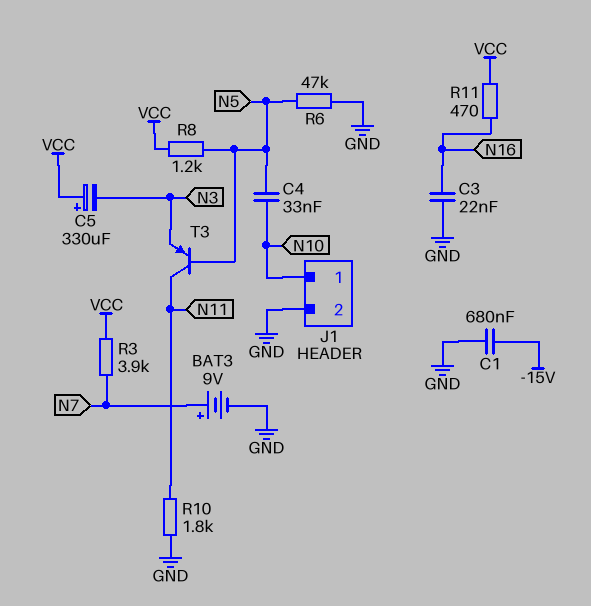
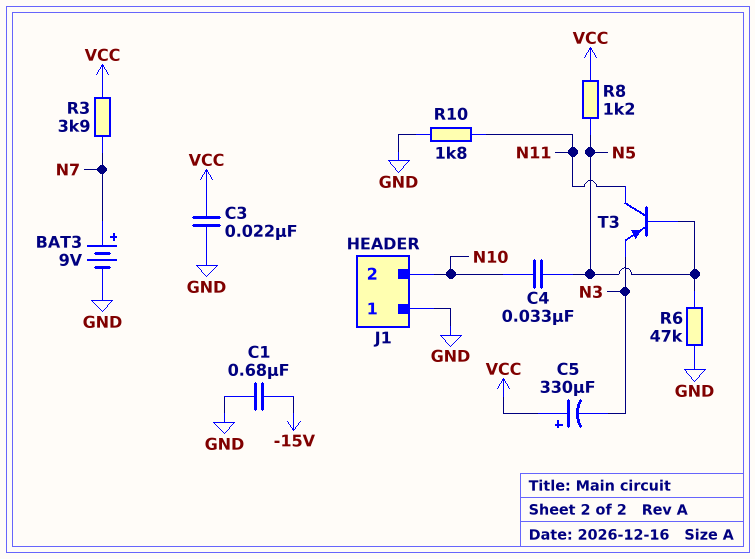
C3: 22nF (GND, N16) -> 22nF (GND, VCC)
J1 pin 1: N10 -> GND
J1 pin 2: GND -> N10
R11: 470 (N16, VCC) -> none

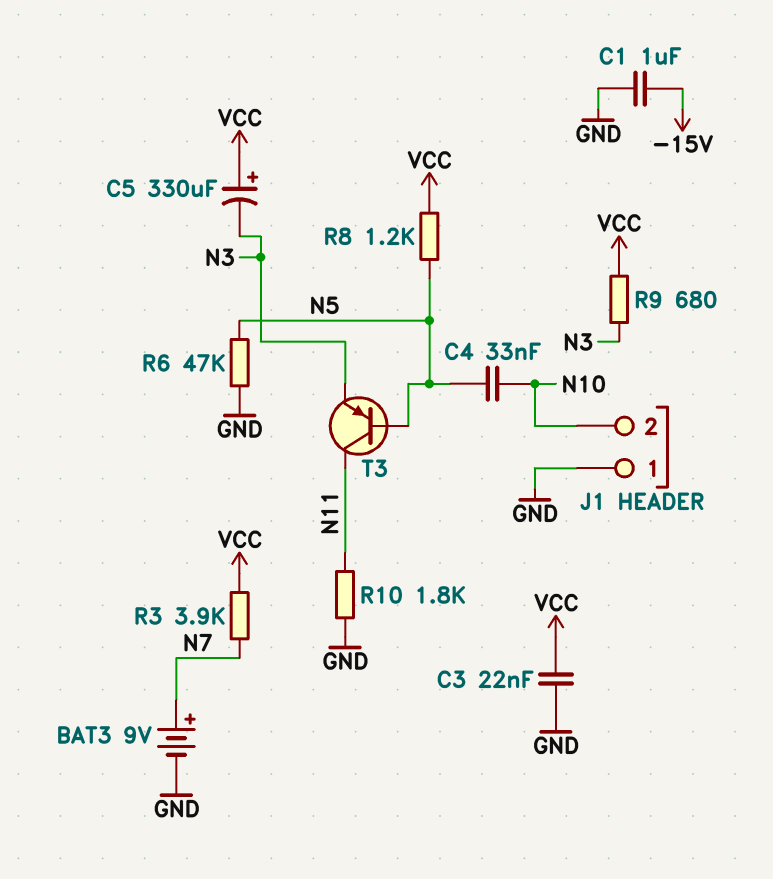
C1: 680nF (-15V, GND) -> 1uF (-15V, GND)
R9: none -> 680 (N3, VCC)

